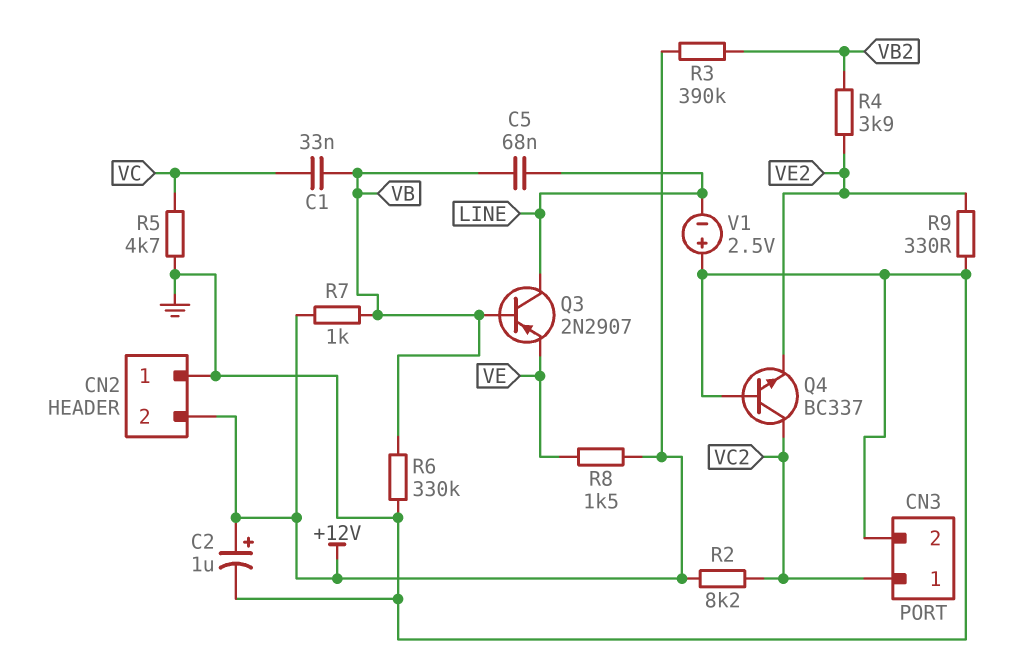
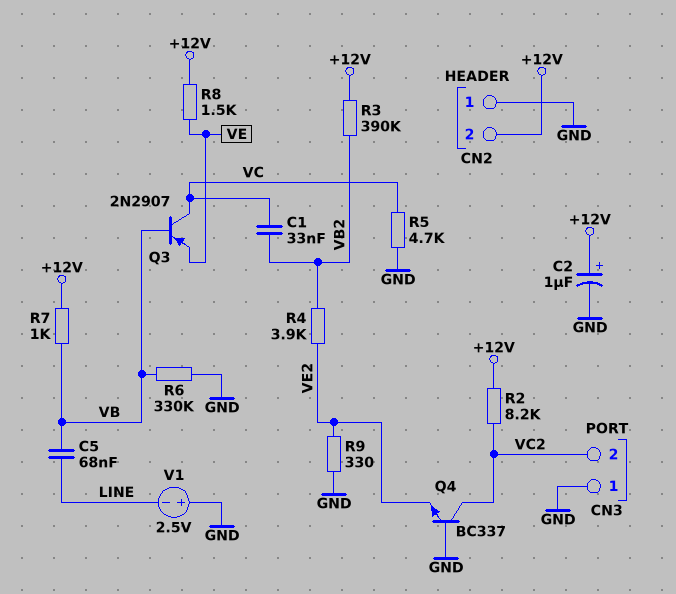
C1: 33nF (VB, VC) -> 33nF (VB2, VC)
CN3 pin 1: VC2 -> GND
CN3 pin 2: GND -> VC2
Q3: PNP 2N2907 (B VB, C LINE, E VE) -> PNP 2N2907 (B VB, C VC, E VE)

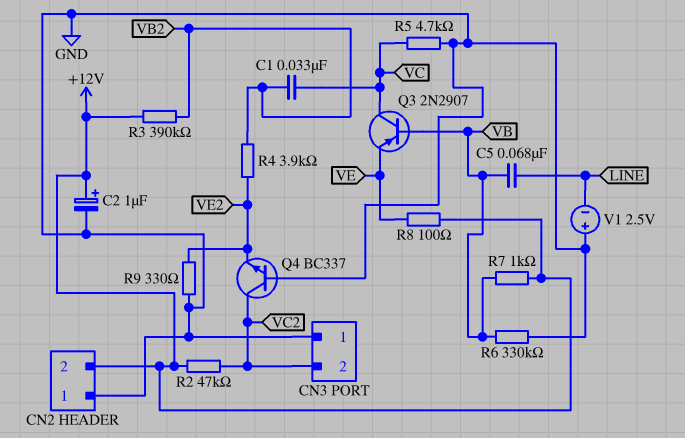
R2: 8.2k (+12V, VC2) -> 47k (+12V, VC2)
R8: 1.5k (+12V, VE) -> 100 (+12V, VE)

